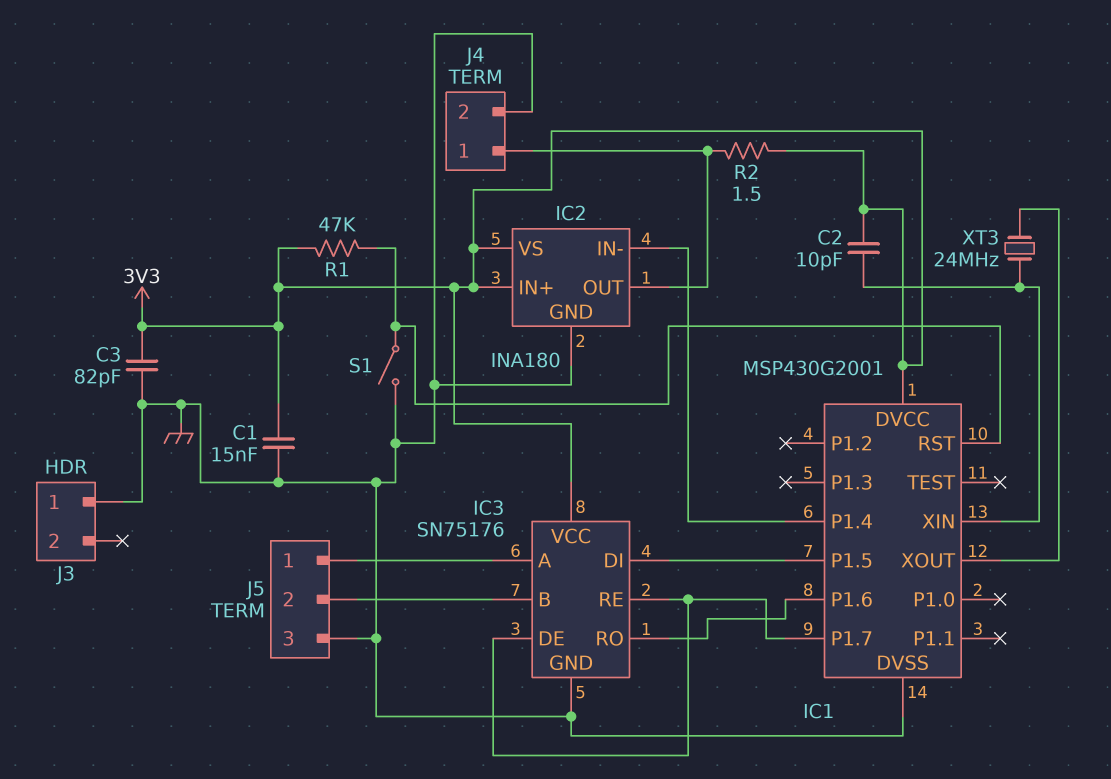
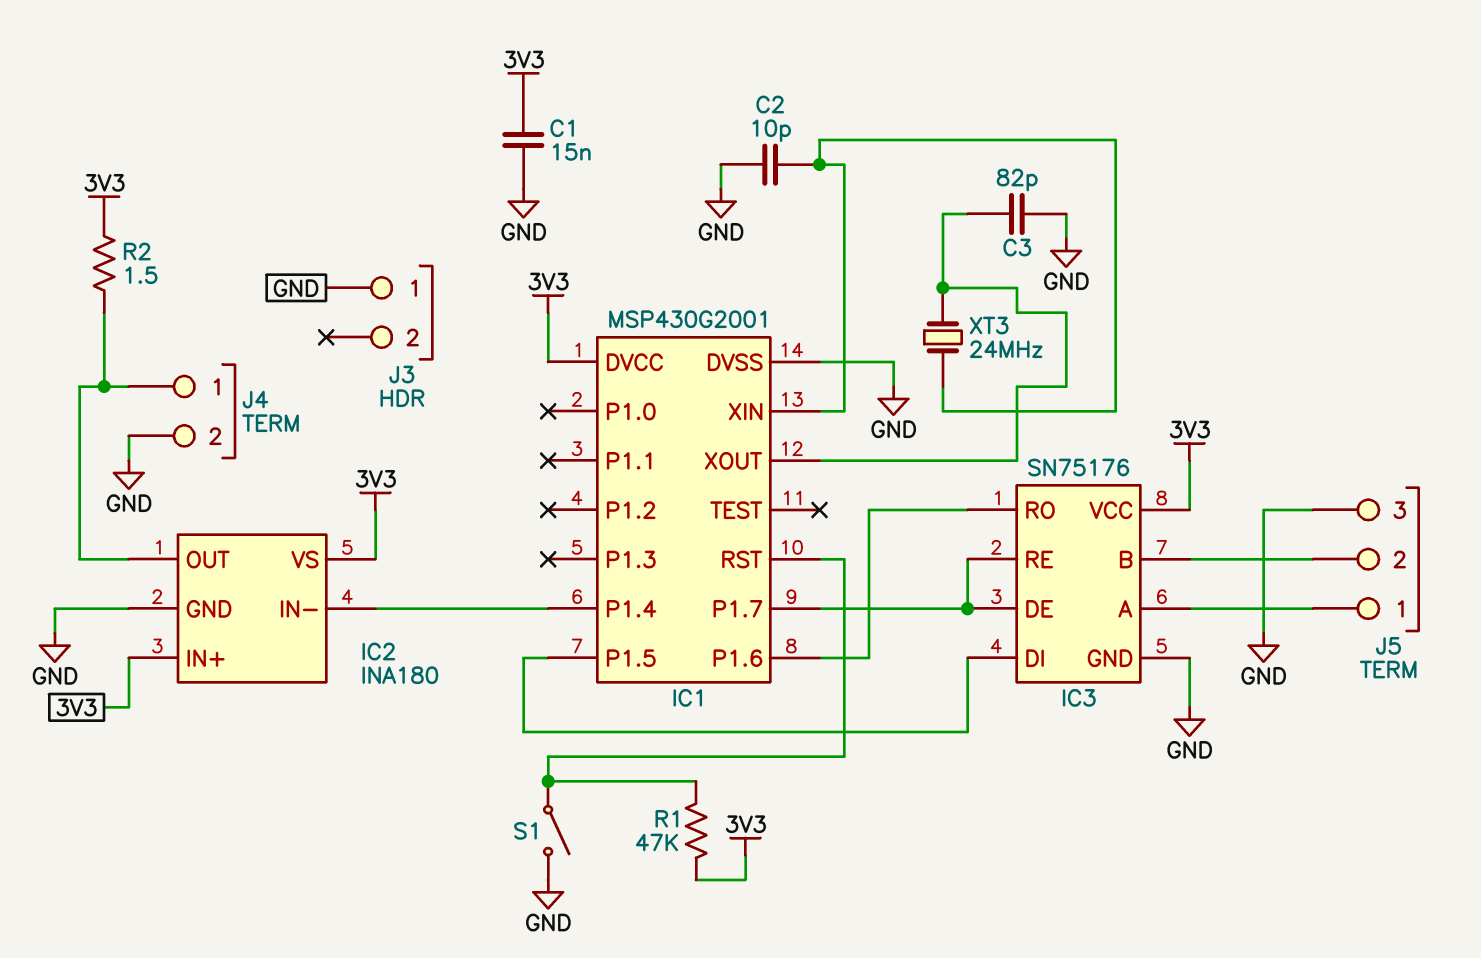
C2: 10pF (3V3, IC1/XIN) -> 10pF (GND, IC1/XIN)
C3: 82pF (3V3, GND) -> 82pF (GND, IC1/XOUT)

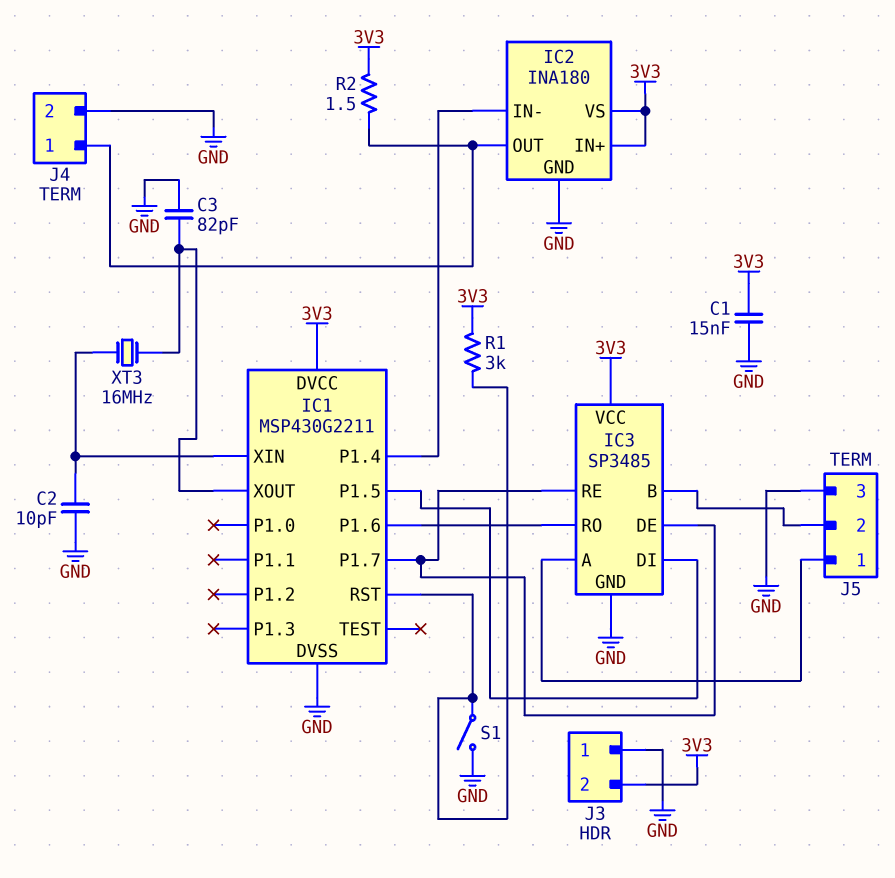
IC1: MSP430G2001 -> MSP430G2211
IC3: SN75176 -> SP3485
J3 pin 2: none -> 3V3
R1: 47k (3V3, IC1/RST) -> 3k (3V3, IC1/RST)
XT3: 24MHz (IC1/XIN, IC1/XOUT) -> 16MHz (IC1/XIN, IC1/XOUT)

